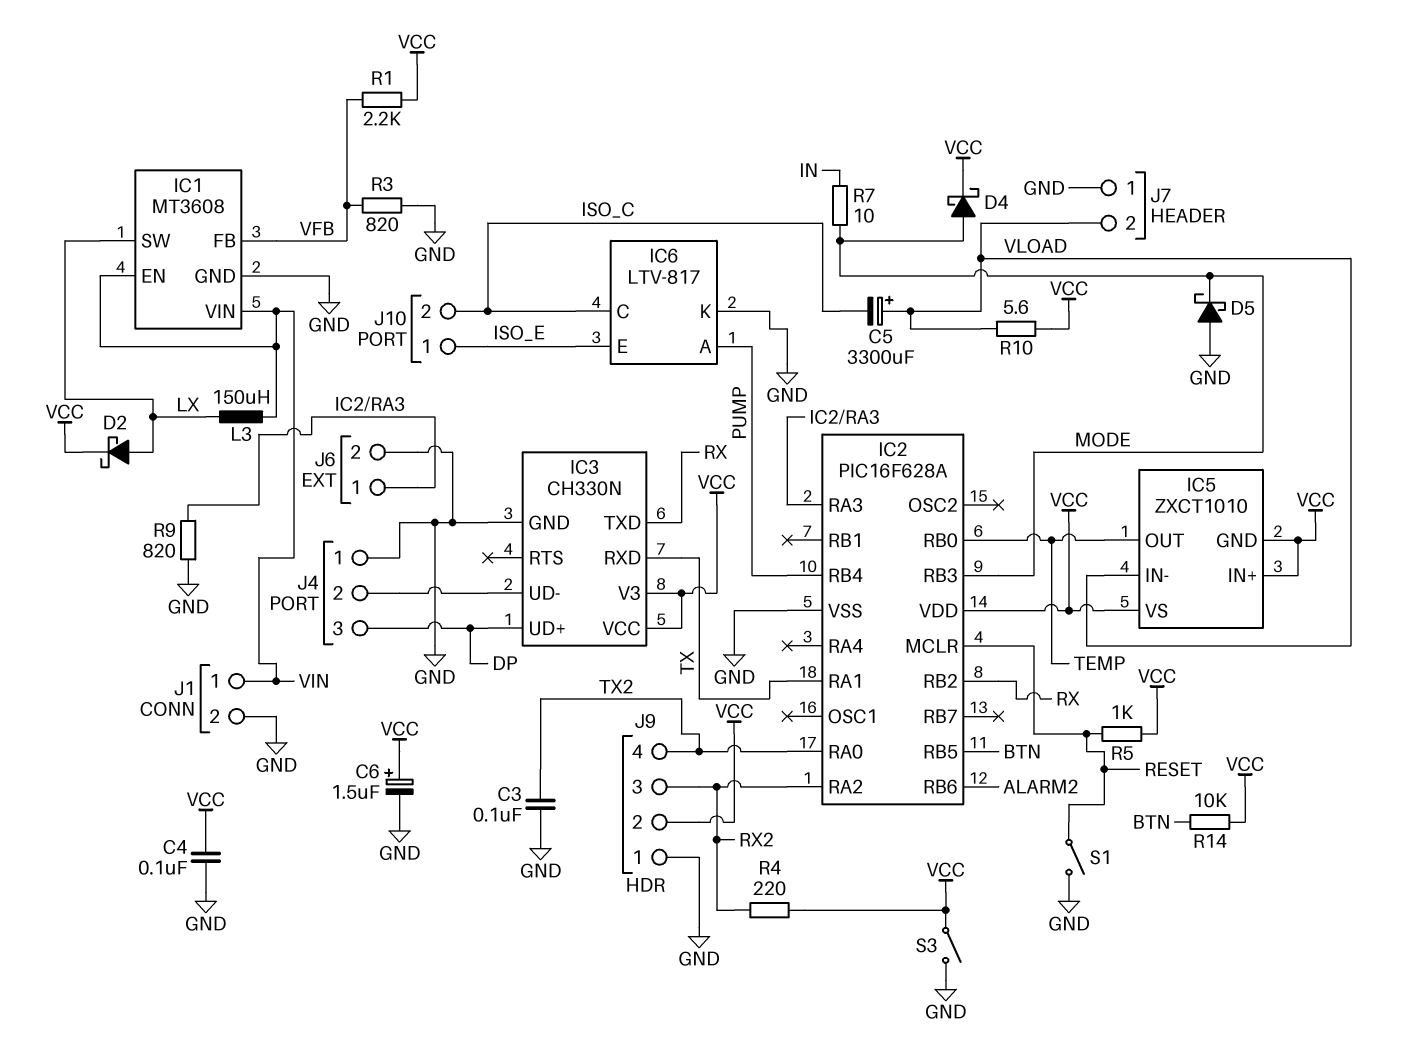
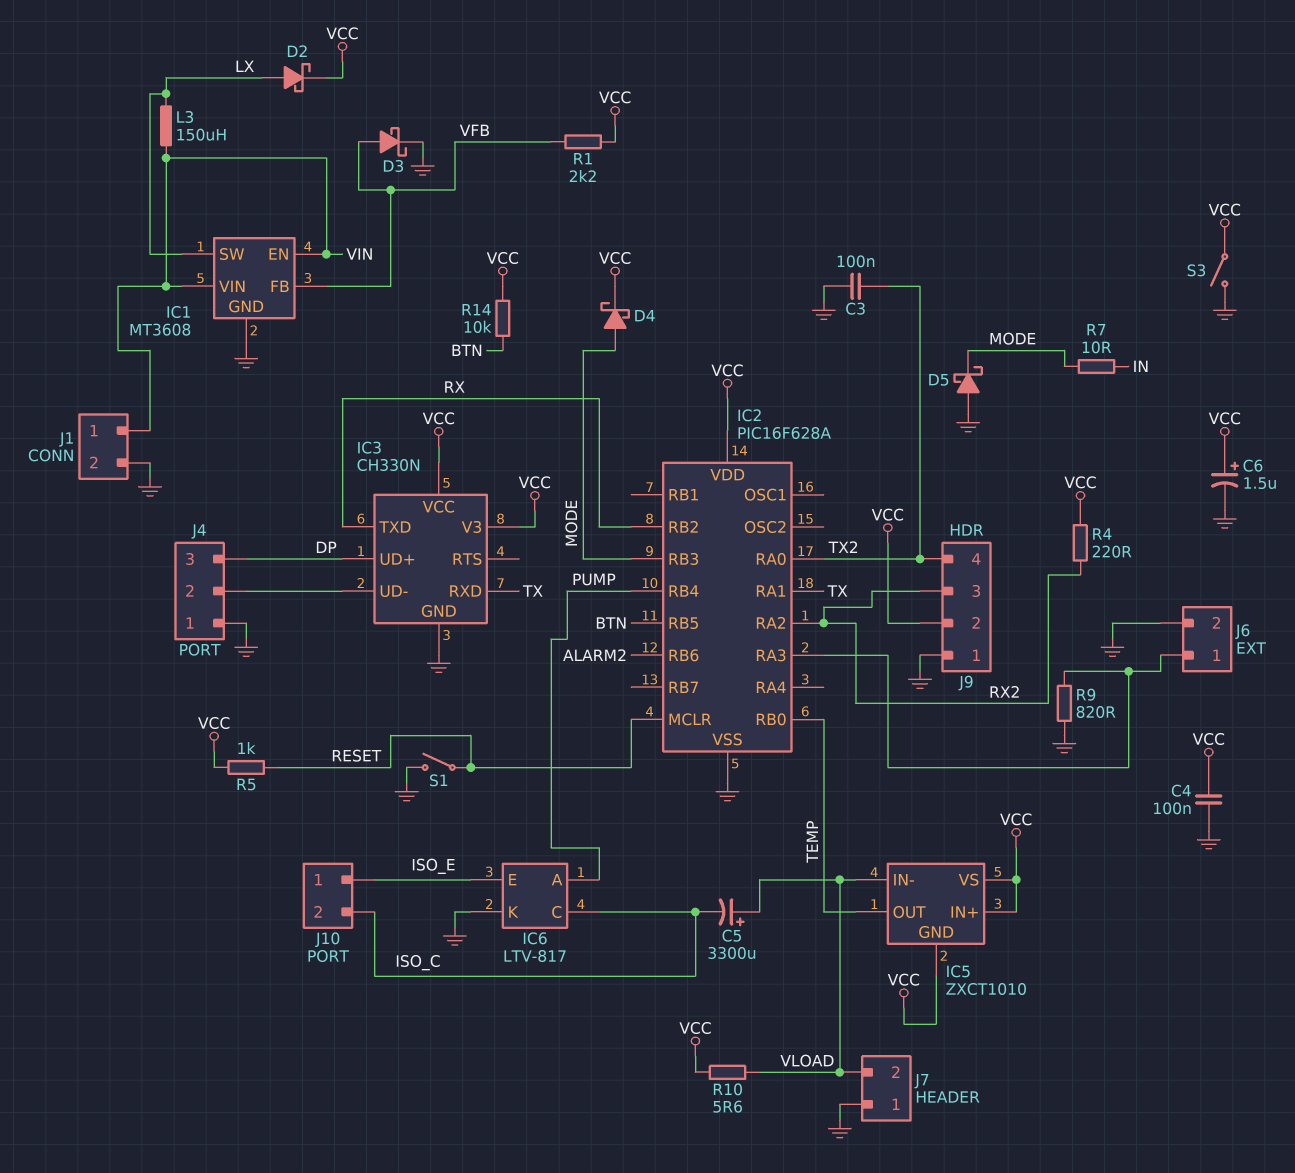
D3: none -> schottky (A VFB, K GND)
R3: 820 (GND, VFB) -> none

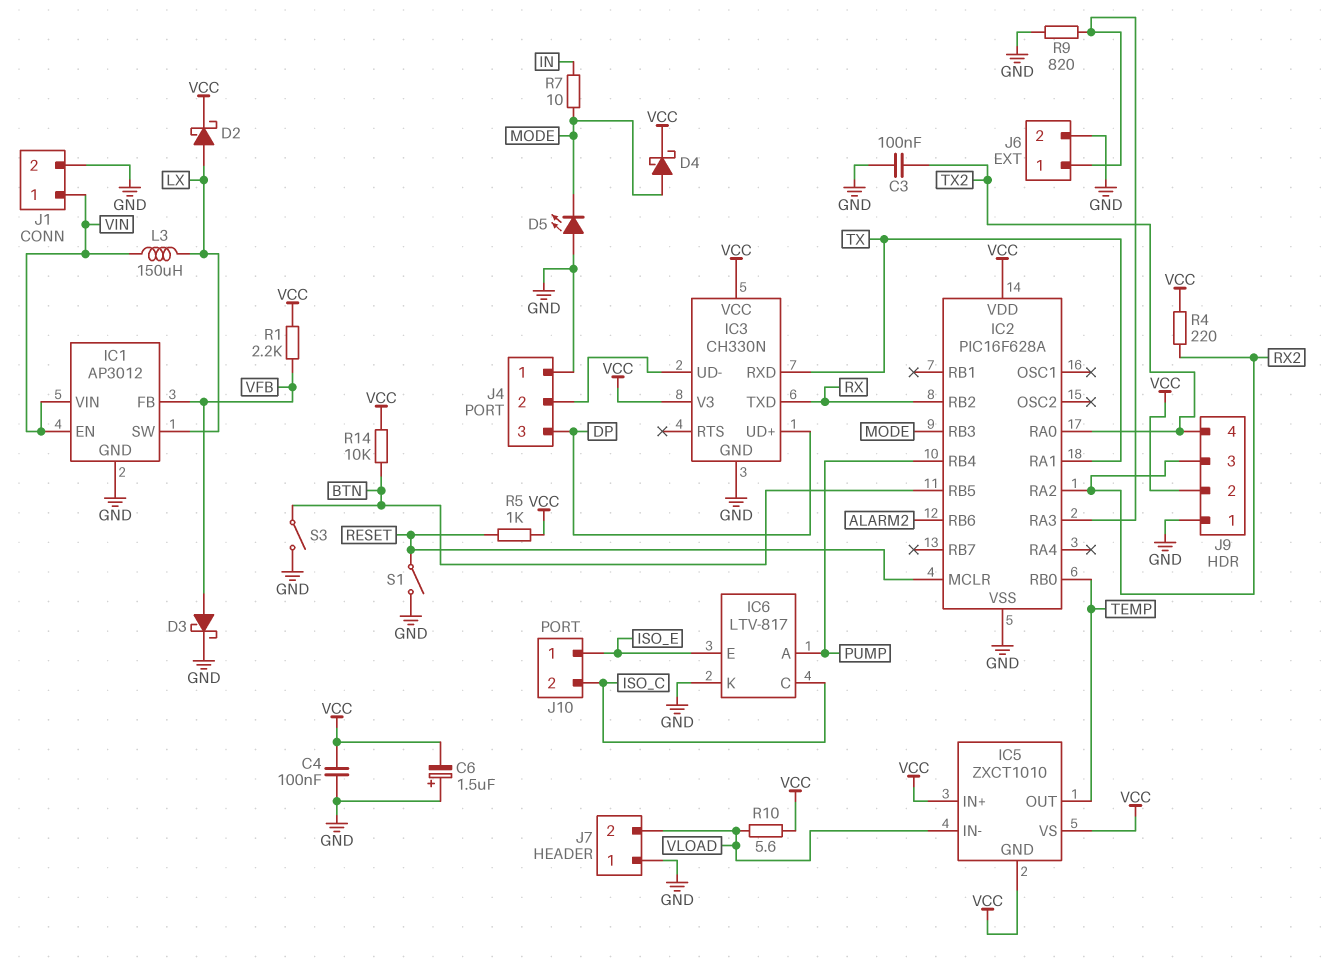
C5: 3300uF (plus VLOAD, minus ISO_C) -> none
C6: 1.5uF (plus VCC, minus GND) -> 1.5uF (plus GND, minus VCC)
D5: schottky (A GND, K MODE) -> LED (A GND, K MODE)
IC1: MT3608 -> AP3012
S3: switch (GND, VCC) -> switch (BTN, GND)

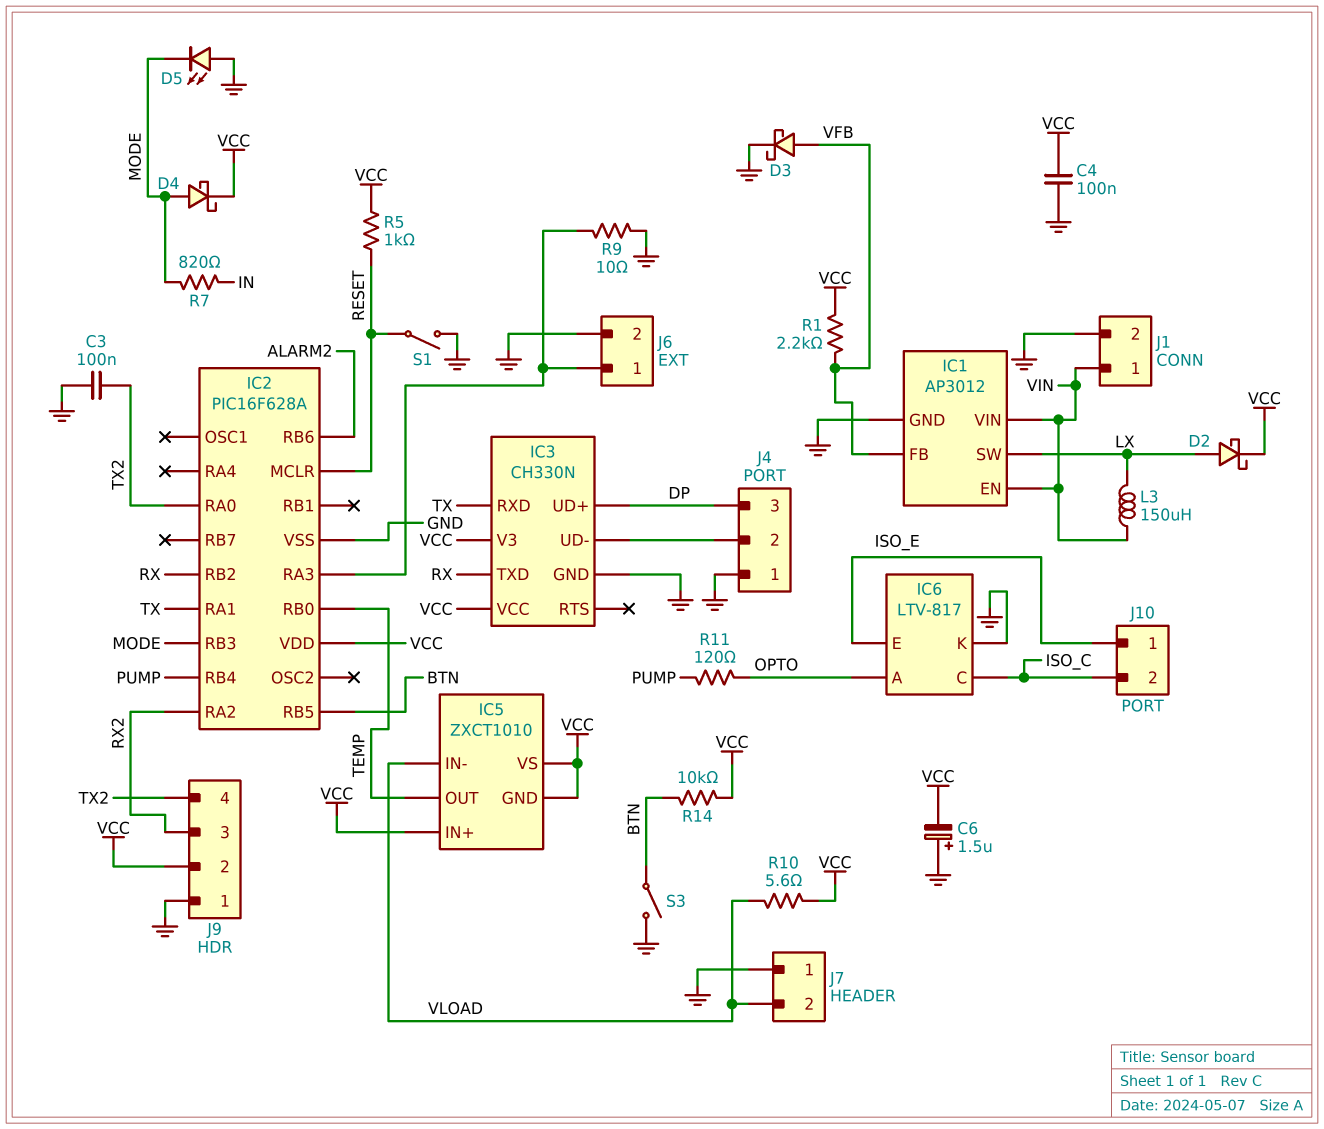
IC6 pin A: PUMP -> OPTO
R4: 220 (RX2, VCC) -> none
R7: 10 (IN, MODE) -> 820 (IN, MODE)
R9: 820 (GND, IC2/RA3) -> 10 (GND, IC2/RA3)
R11: none -> 120 (OPTO, PUMP)

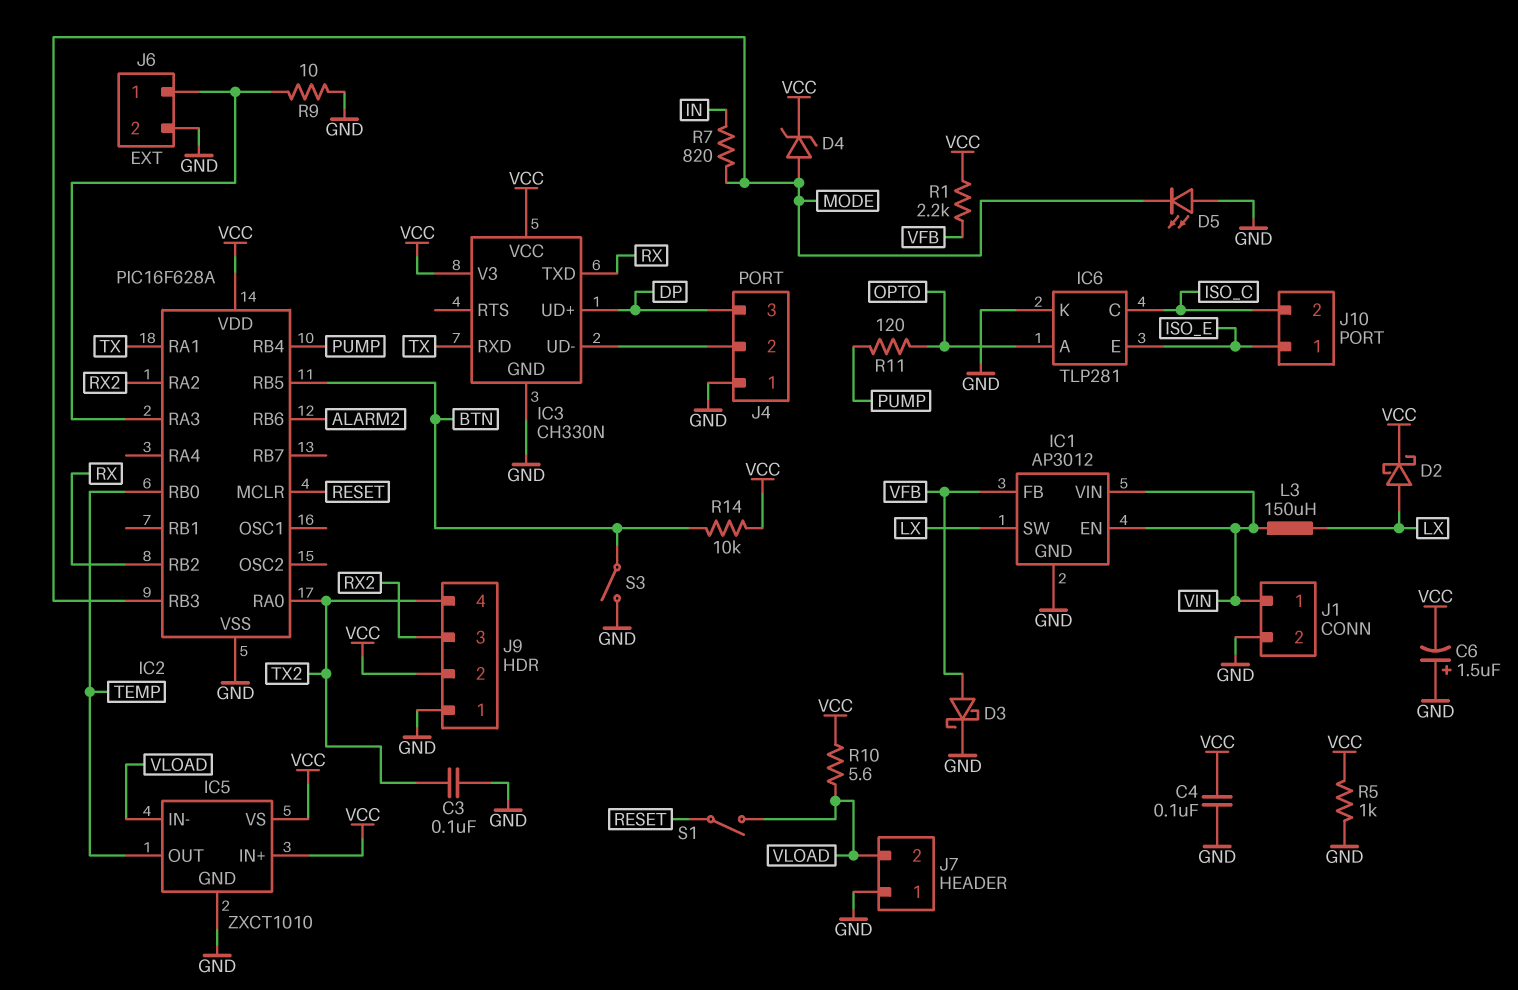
D4: schottky (A MODE, K VCC) -> zener (A MODE, K VCC)
IC5 pin GND: VCC -> GND
IC6: LTV-817 -> TLP281
R5: 1k (RESET, VCC) -> 1k (GND, VCC)
S1: switch (GND, RESET) -> switch (RESET, VLOAD)

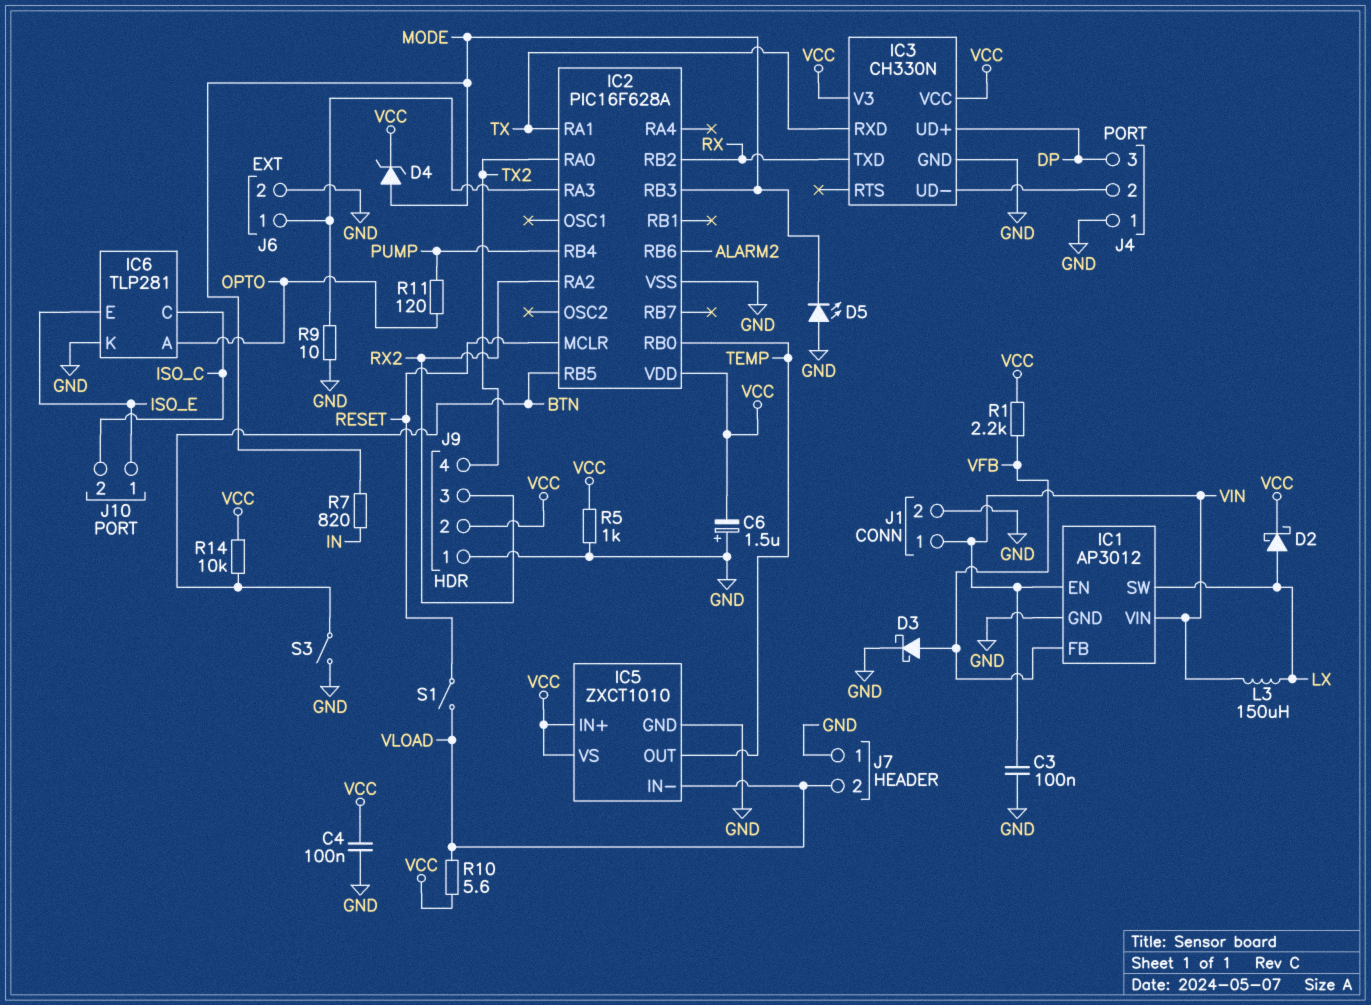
C3: 100nF (GND, TX2) -> 100nF (GND, VIN)

